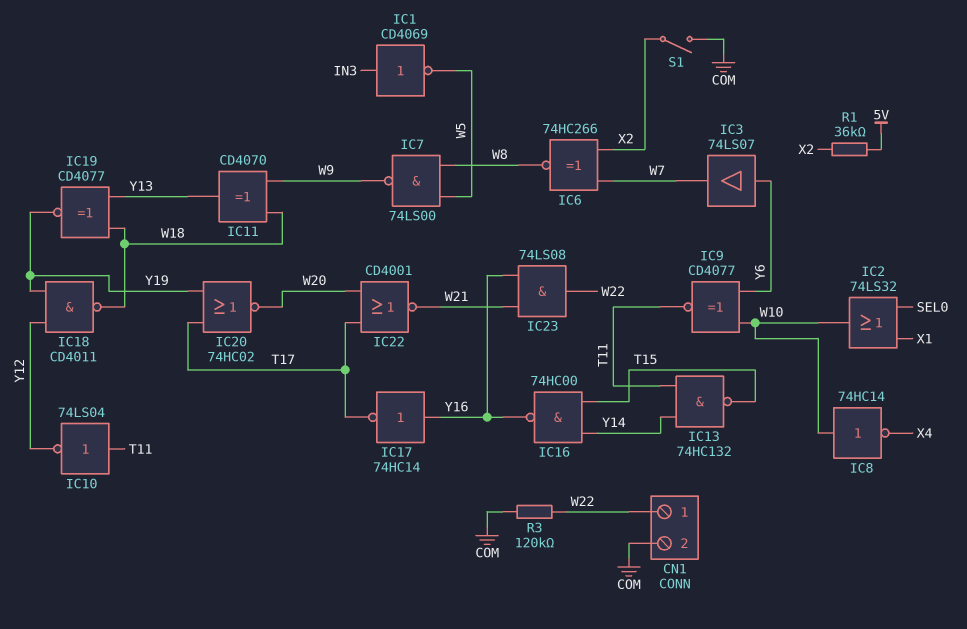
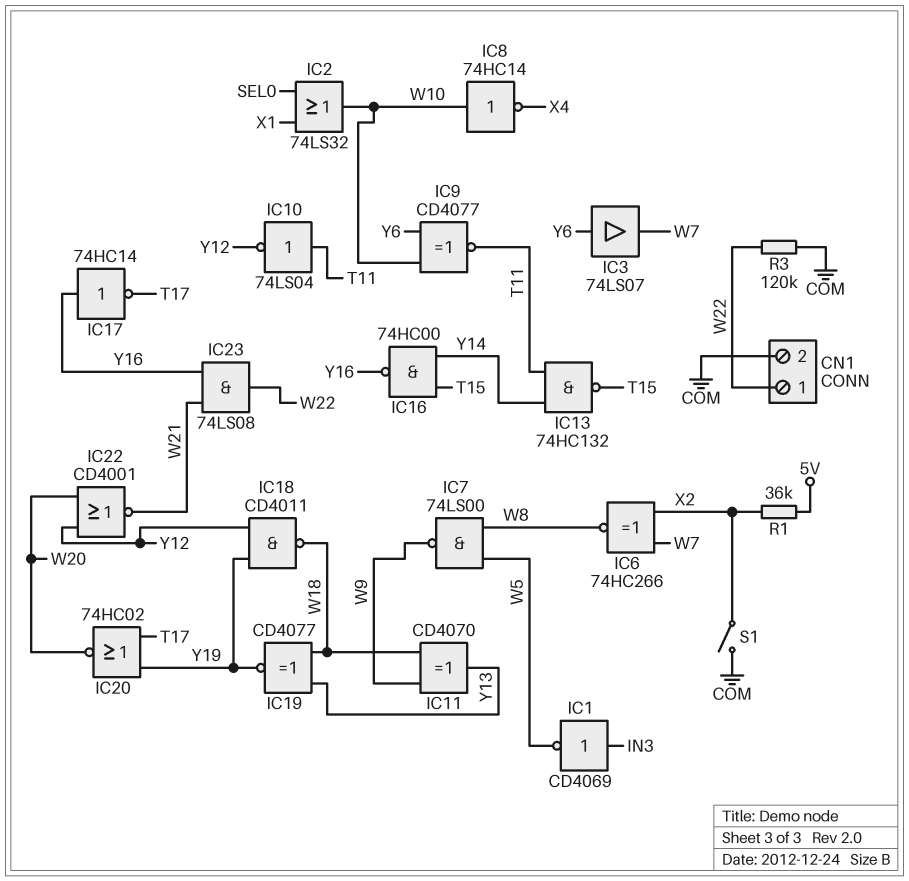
IC22: NOR CD4001 (in T17, in W20, out W21) -> NOR CD4001 (in W20, in Y12, out W21)

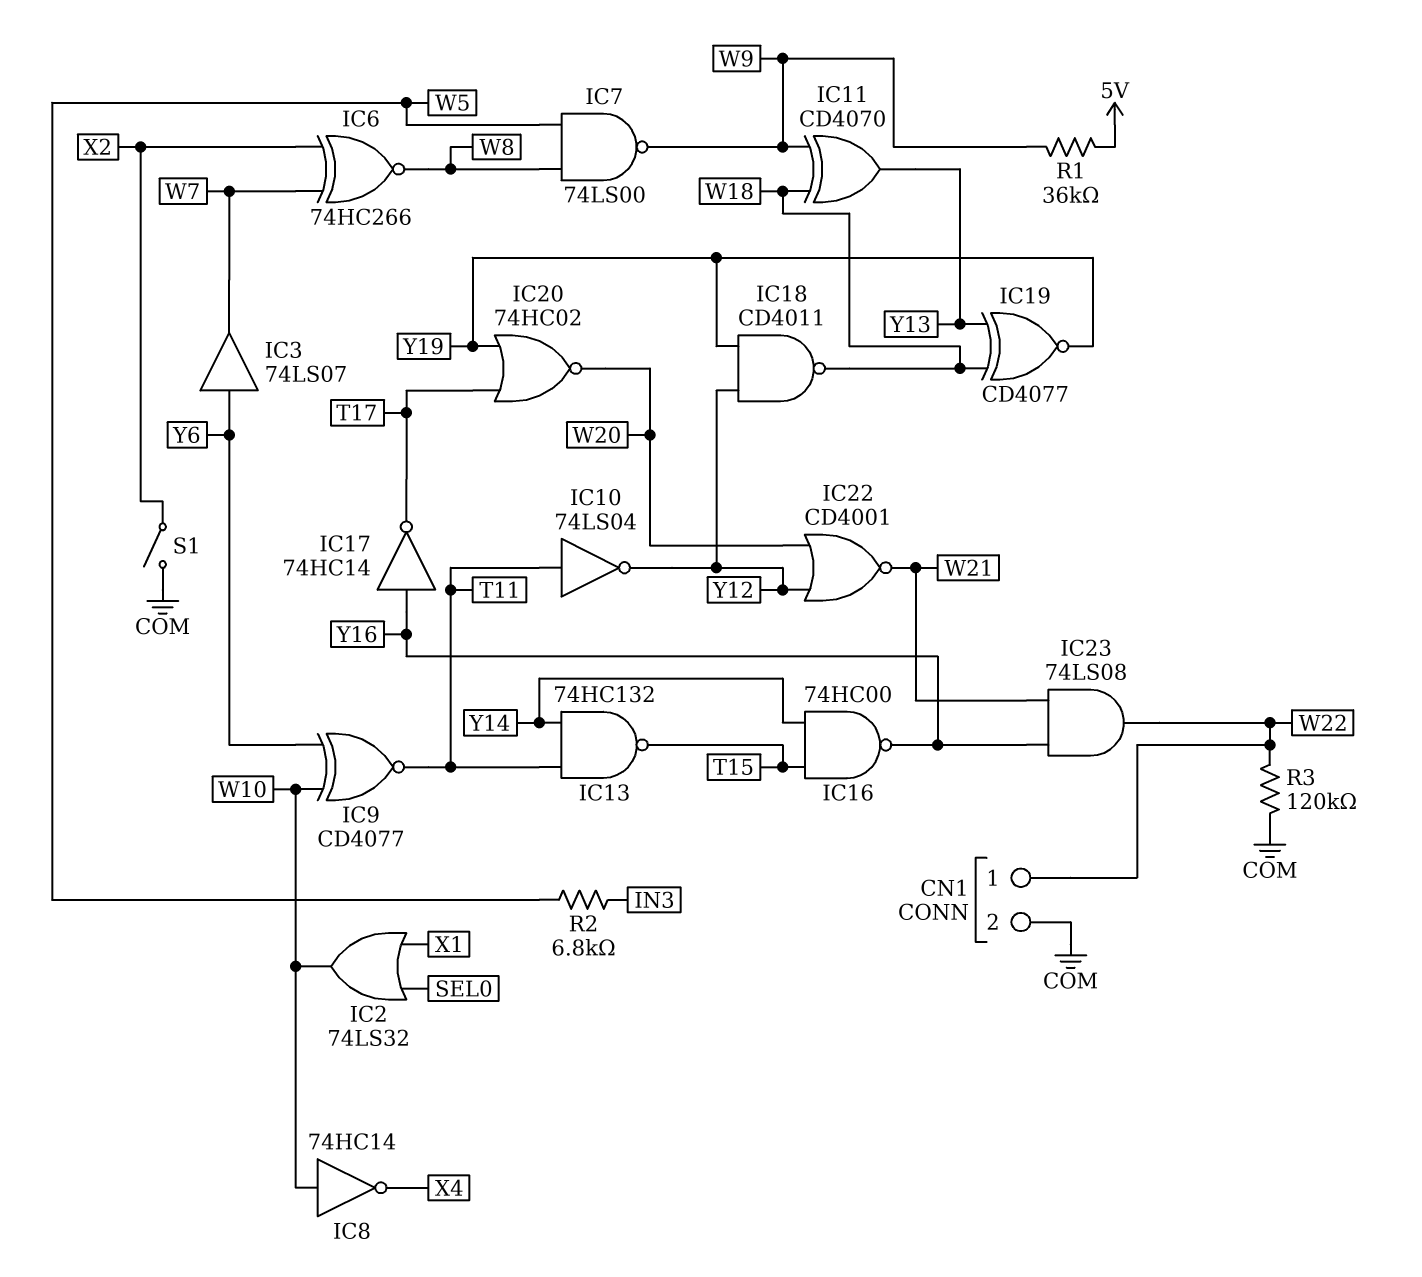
IC1: NOT CD4069 (in IN3, out W5) -> none
R1: 36k (5V, X2) -> 36k (5V, W9)
R2: none -> 6.8k (IN3, W5)

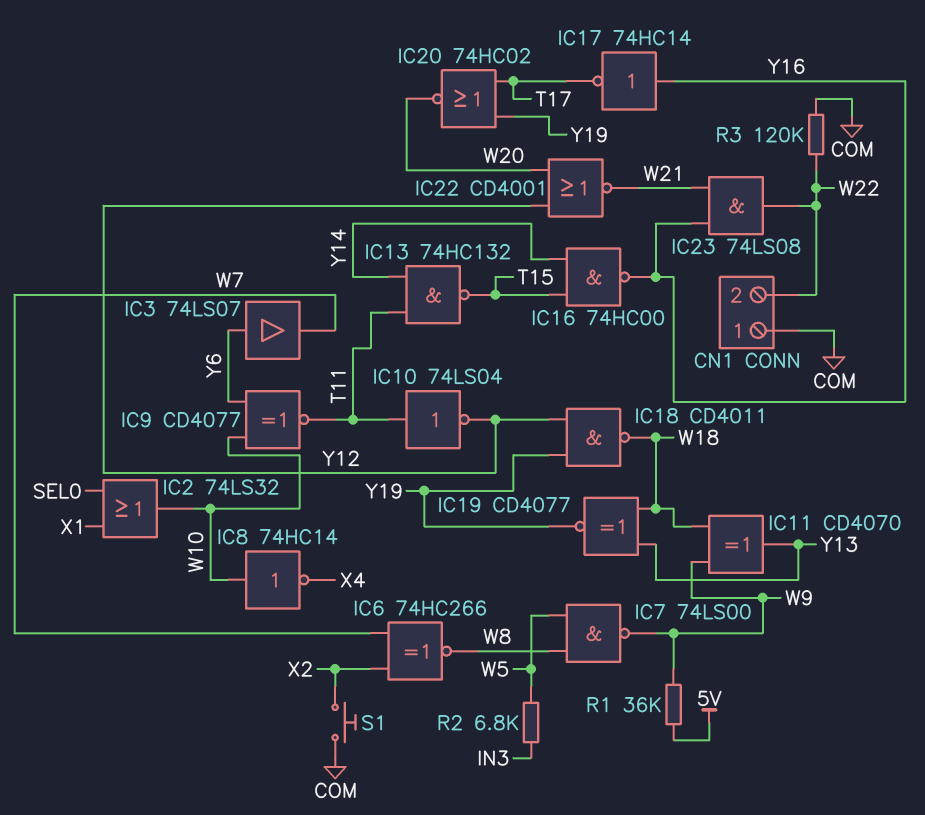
CN1 pin 1: W22 -> COM
CN1 pin 2: COM -> W22
S1: switch (COM, X2) -> button (COM, X2)

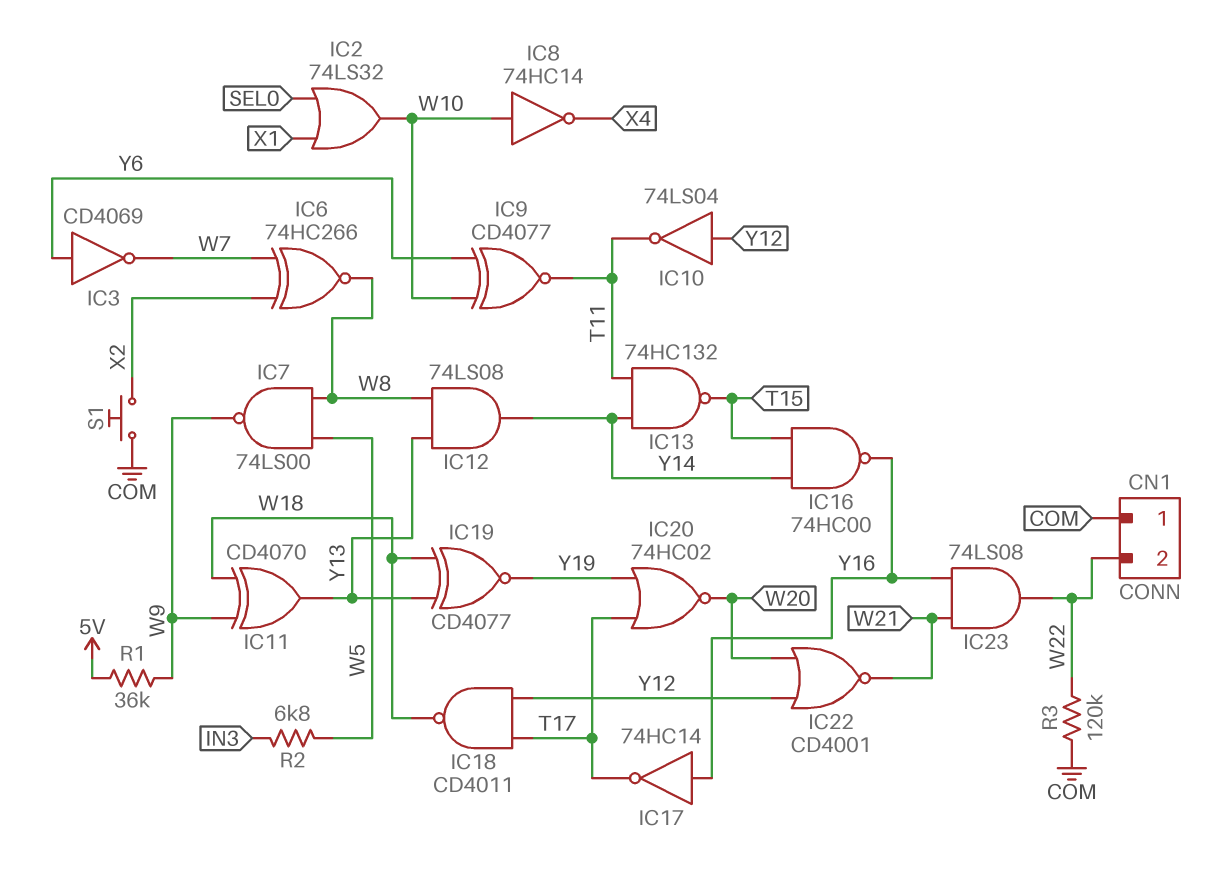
IC3: buffer 74LS07 (in Y6, out W7) -> NOT CD4069 (in Y6, out W7)
IC10: NOT 74LS04 (in T11, out Y12) -> NOT 74LS04 (in Y12, out T11)
IC12: none -> AND 74LS08 (in W8, in Y13, out Y14)
IC18: NAND CD4011 (in Y12, in Y19, out W18) -> NAND CD4011 (in T17, in Y12, out W18)

